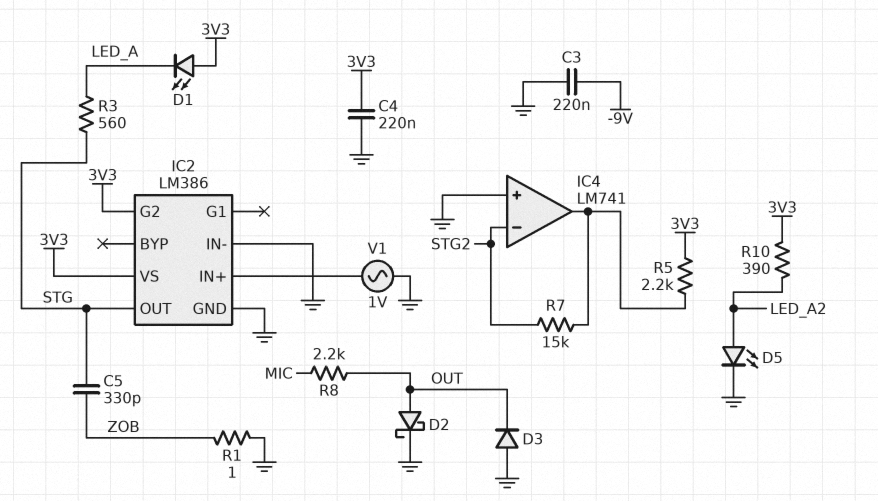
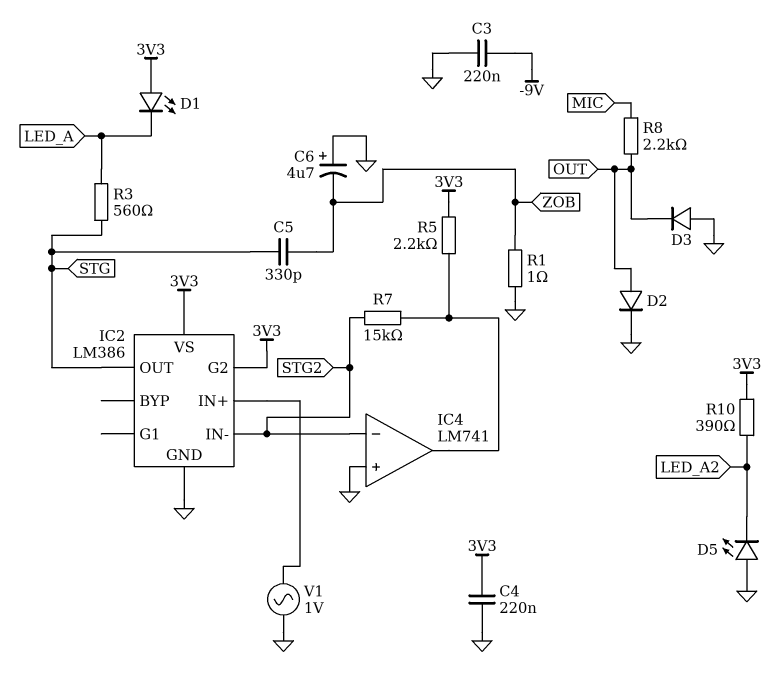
C6: none -> 4.7uF (plus GND, minus ZOB)
D2: schottky (A OUT, K GND) -> diode (A OUT, K GND)
D5: LED (A LED_A2, K GND) -> LED (A GND, K LED_A2)
IC2 pin IN-: GND -> STG2

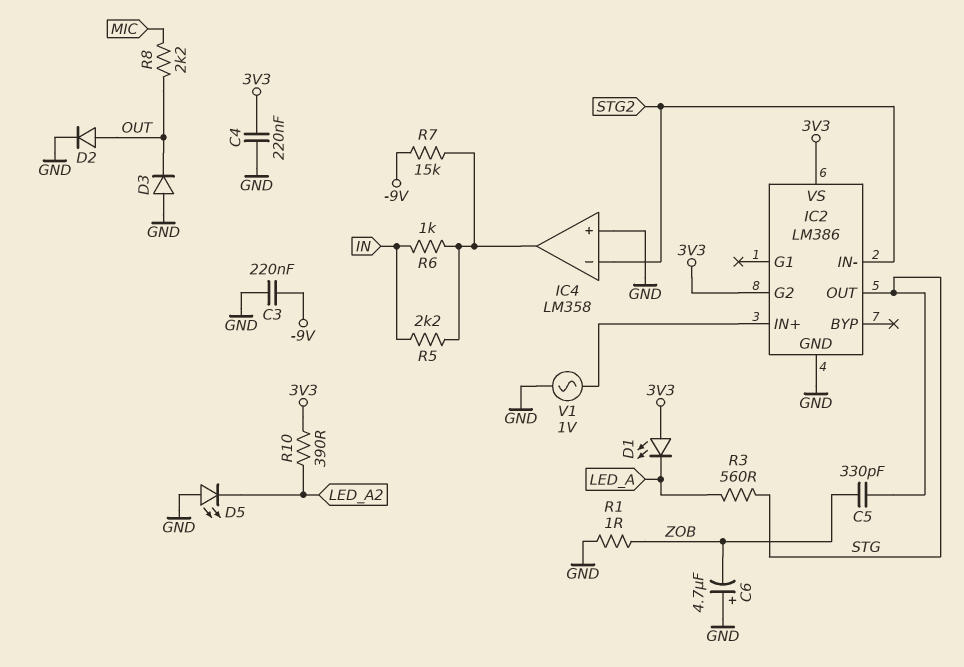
IC4: LM741 -> LM358
R5: 2.2k (3V3, IC4/out) -> 2.2k (IC4/out, IN)
R6: none -> 1k (IC4/out, IN)
R7: 15k (IC4/out, STG2) -> 15k (-9V, IC4/out)

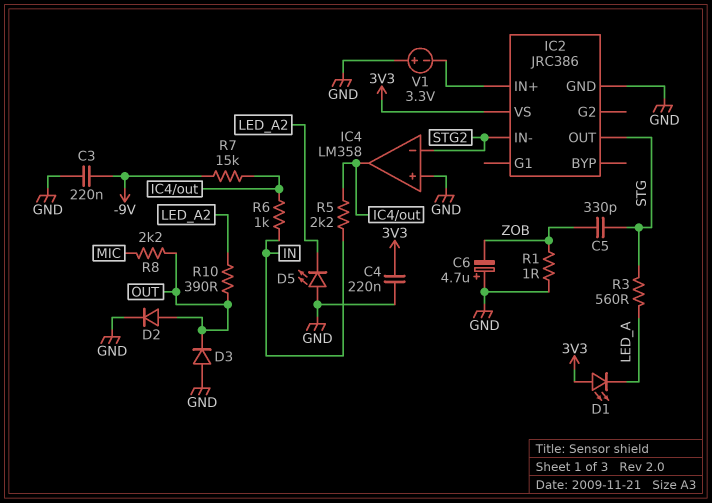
IC2: LM386 -> JRC386
IC2 pin G2: 3V3 -> none
R10: 390 (3V3, LED_A2) -> 390 (LED_A2, OUT)
V1: AC 1V (GND, IC2/IN+) -> 3.3V (plus GND, minus IC2/IN+)

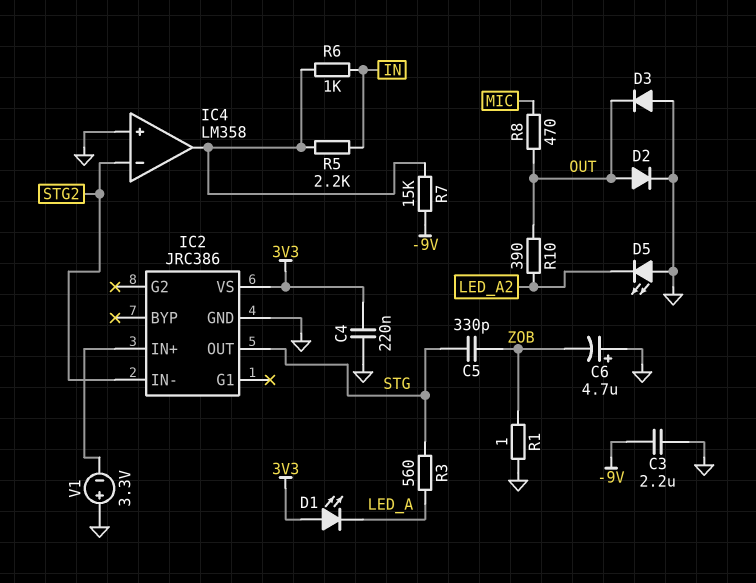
C3: 220nF (-9V, GND) -> 2.2uF (-9V, GND)
R8: 2.2k (MIC, OUT) -> 470 (MIC, OUT)

